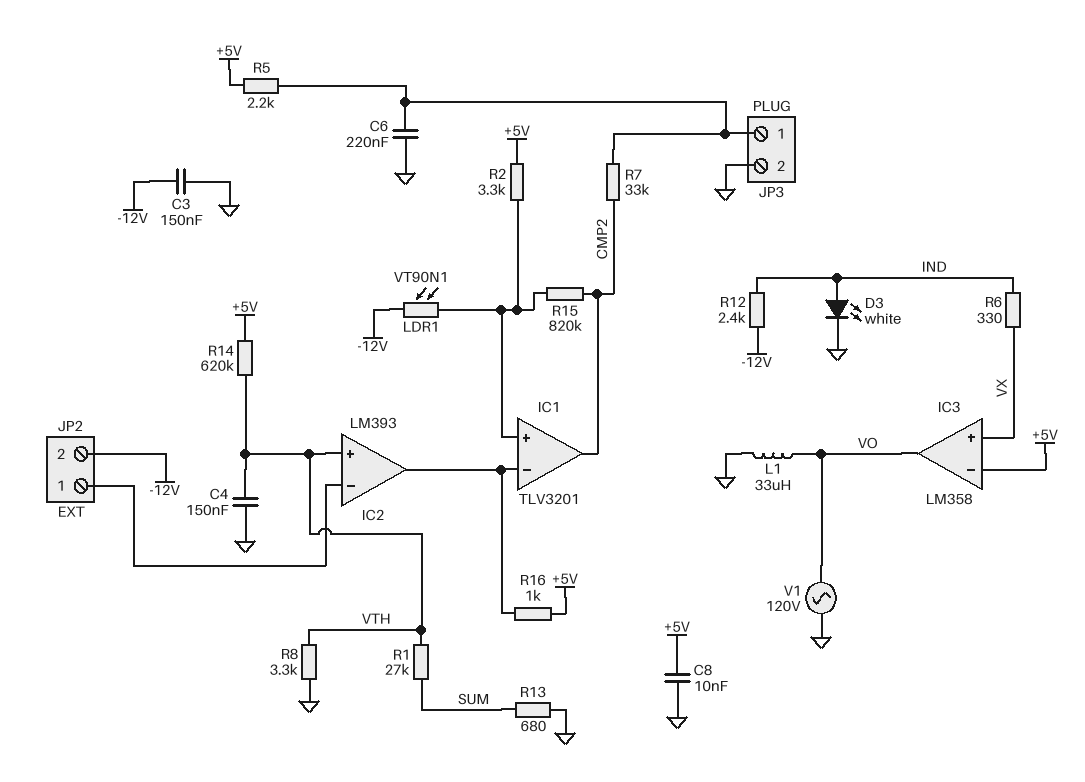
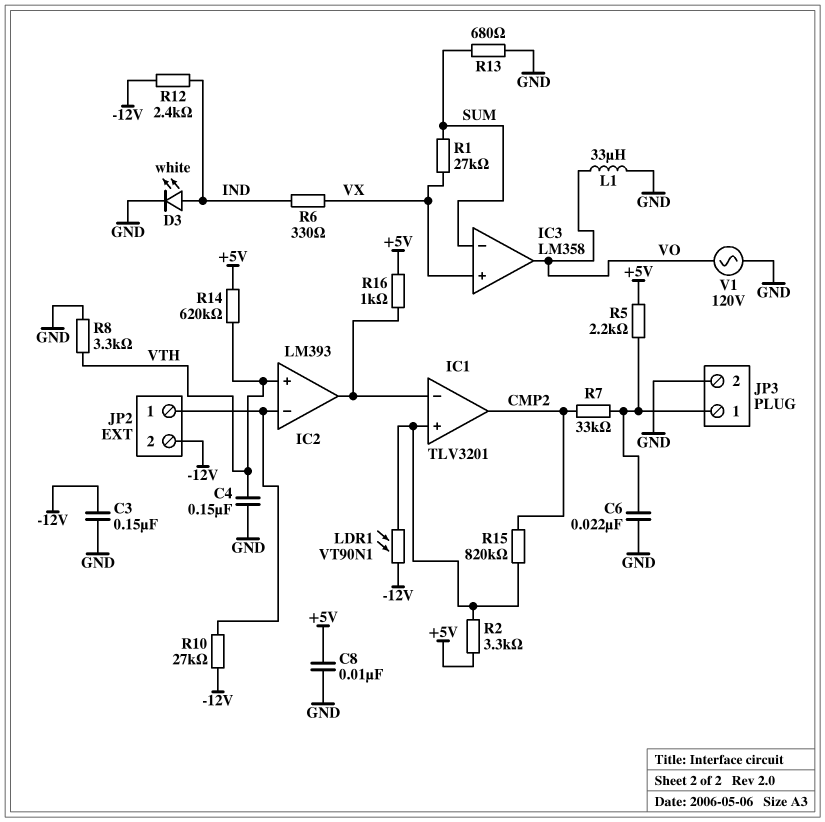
C6: 220nF (GND, JP3/1) -> 22nF (GND, JP3/1)
IC3 pin in-: +5V -> SUM
R1: 27k (SUM, VTH) -> 27k (SUM, VX)
R10: none -> 27k (-12V, IC2/in-)

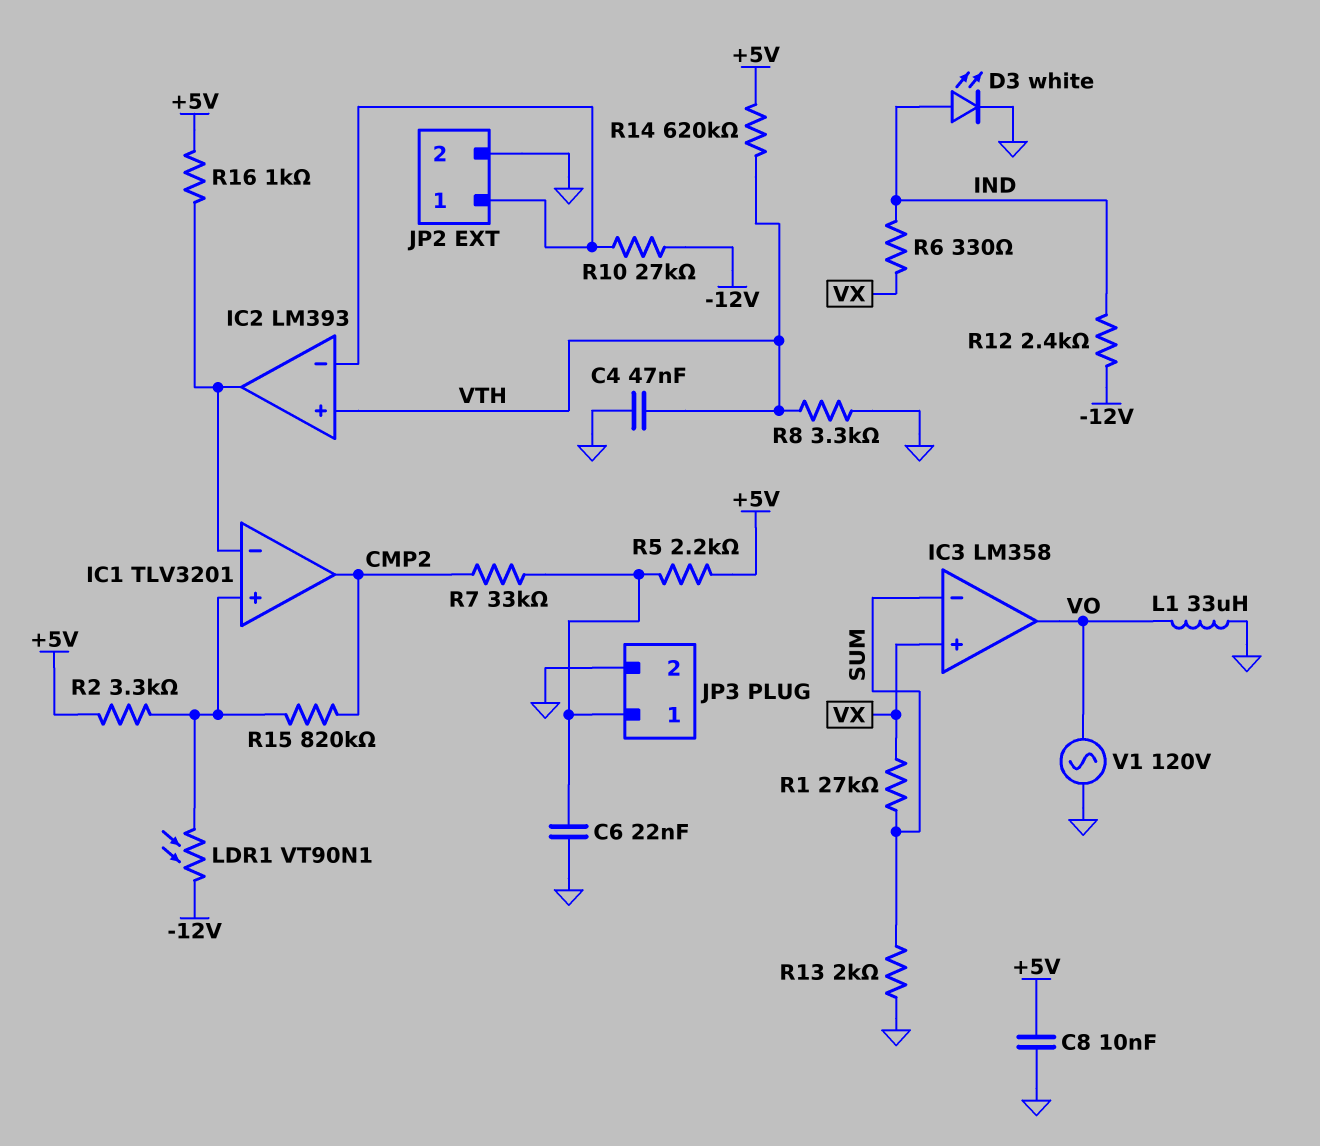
C3: 150nF (-12V, GND) -> none
C4: 150nF (GND, VTH) -> 47nF (GND, VTH)
JP2 pin 2: -12V -> GND
R13: 680 (GND, SUM) -> 2k (GND, SUM)

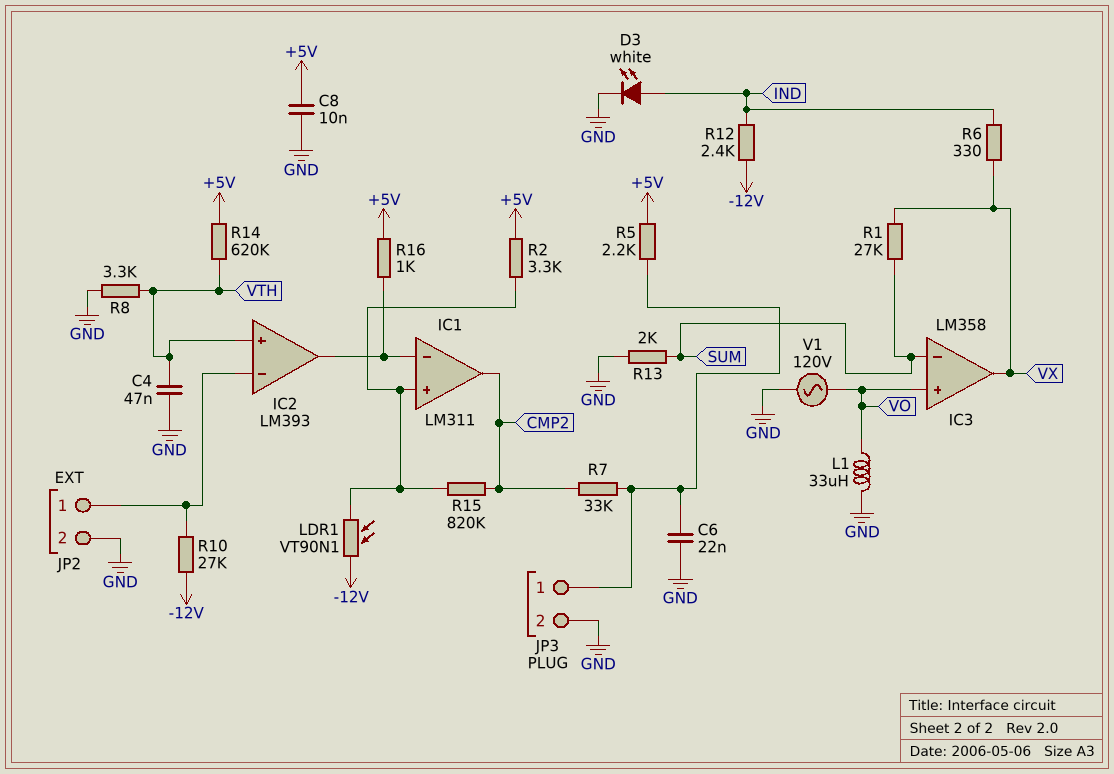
IC1: TLV3201 -> LM311
IC3 pin in+: VX -> VO
IC3 pin out: VO -> VX

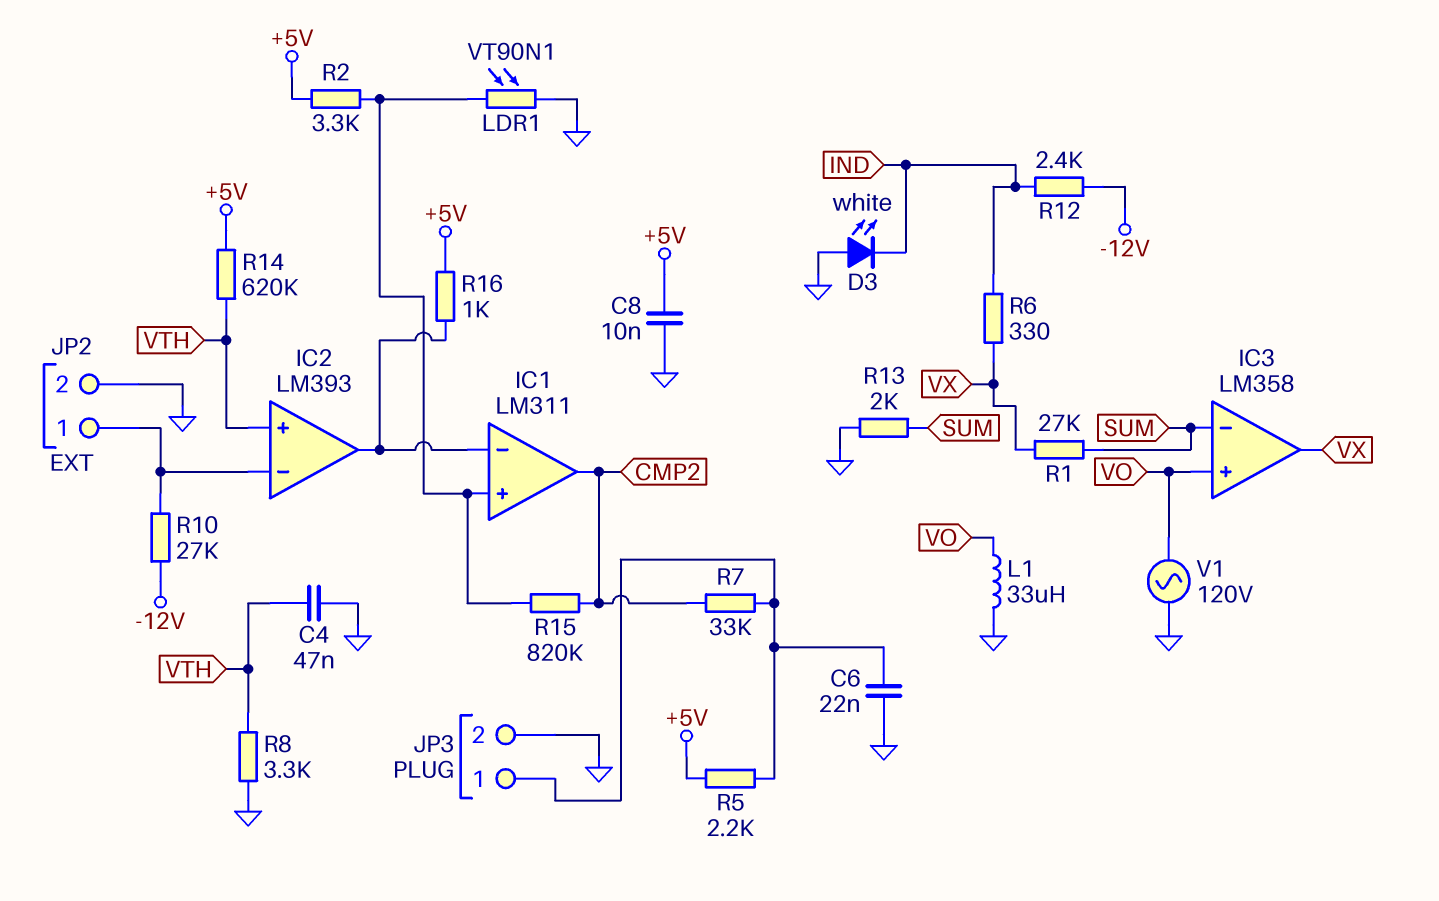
D3: LED white (A IND, K GND) -> LED white (A GND, K IND)
LDR1: VT90N1 (-12V, IC1/in+) -> VT90N1 (GND, IC1/in+)

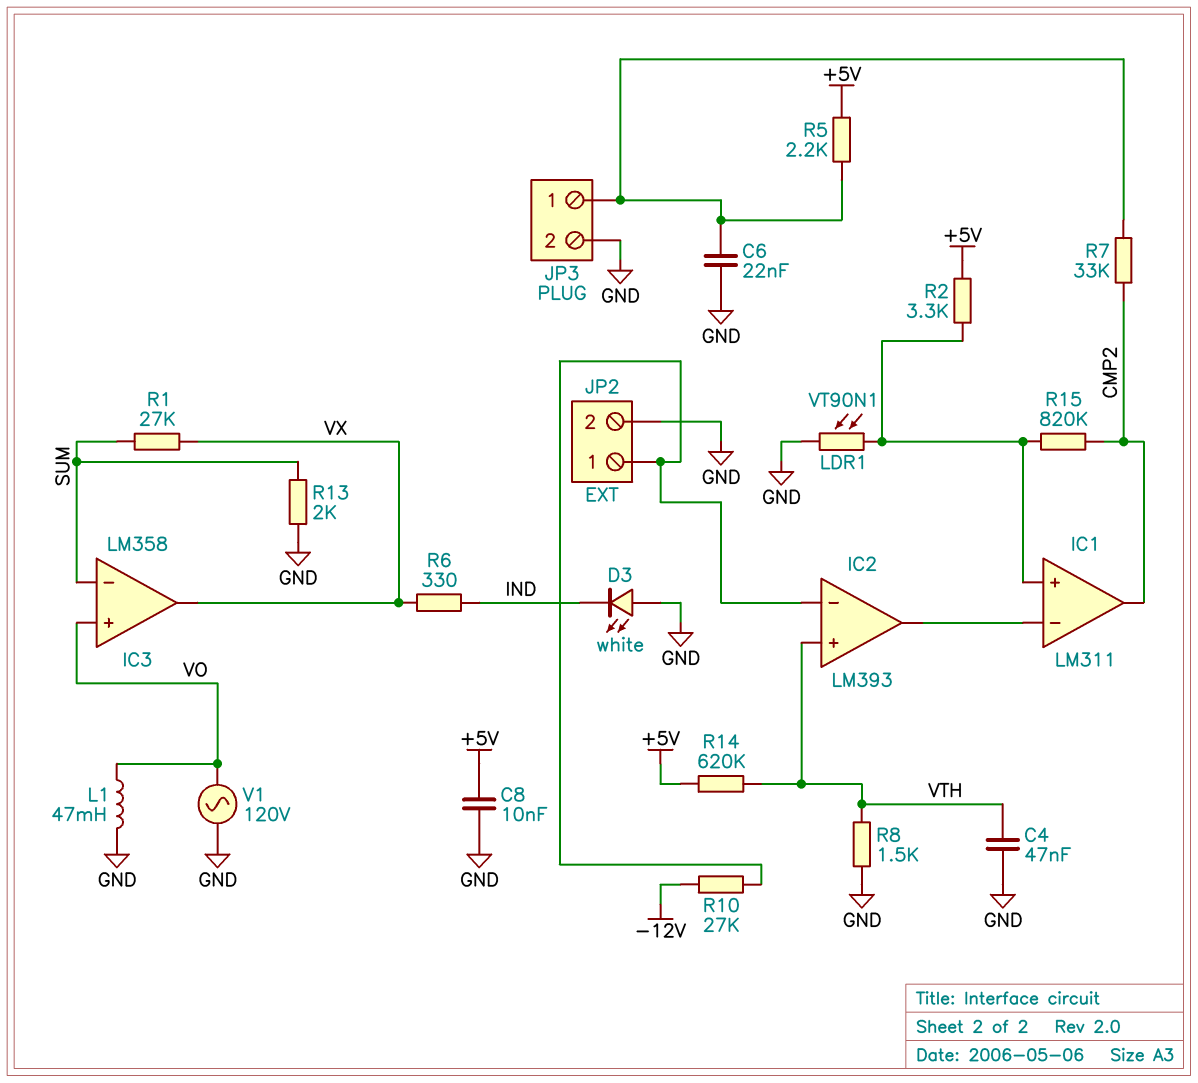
L1: 33uH (GND, VO) -> 47mH (GND, VO)
R8: 3.3k (GND, VTH) -> 1.5k (GND, VTH)
R12: 2.4k (-12V, IND) -> none
R16: 1k (+5V, IC1/in-) -> none

